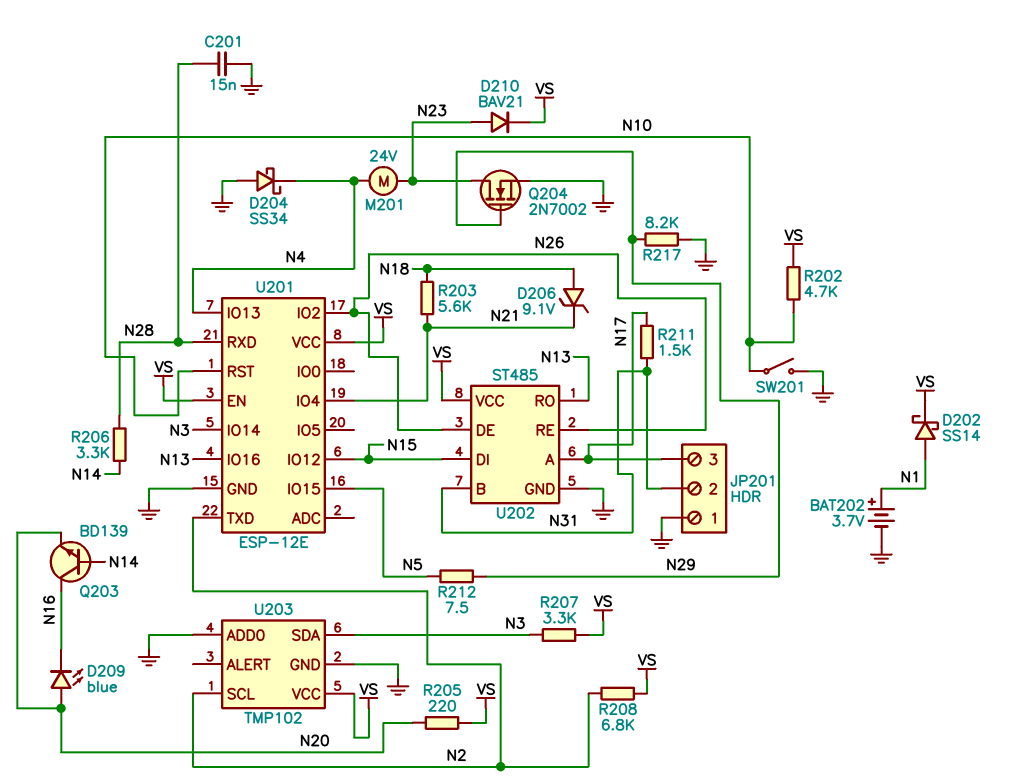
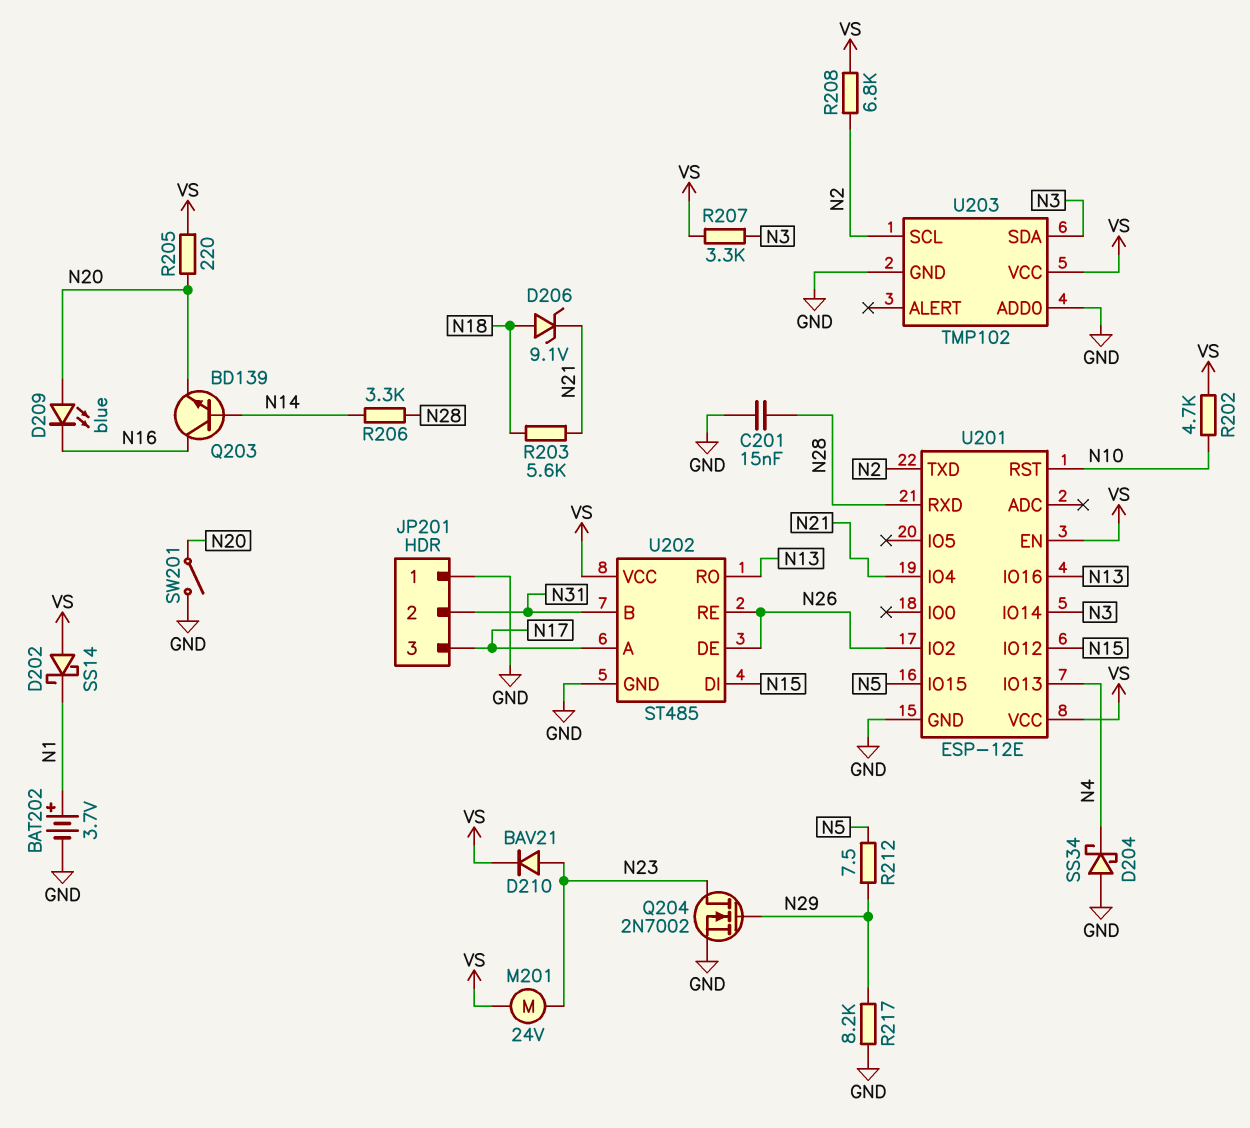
D202: schottky SS14 (A N1, K VS) -> schottky SS14 (A VS, K N1)
M201: motor 24V (N4, N23) -> motor 24V (N23, VS)
R211: 1.5k (N17, N31) -> none
SW201: switch (GND, N10) -> switch (GND, N20)

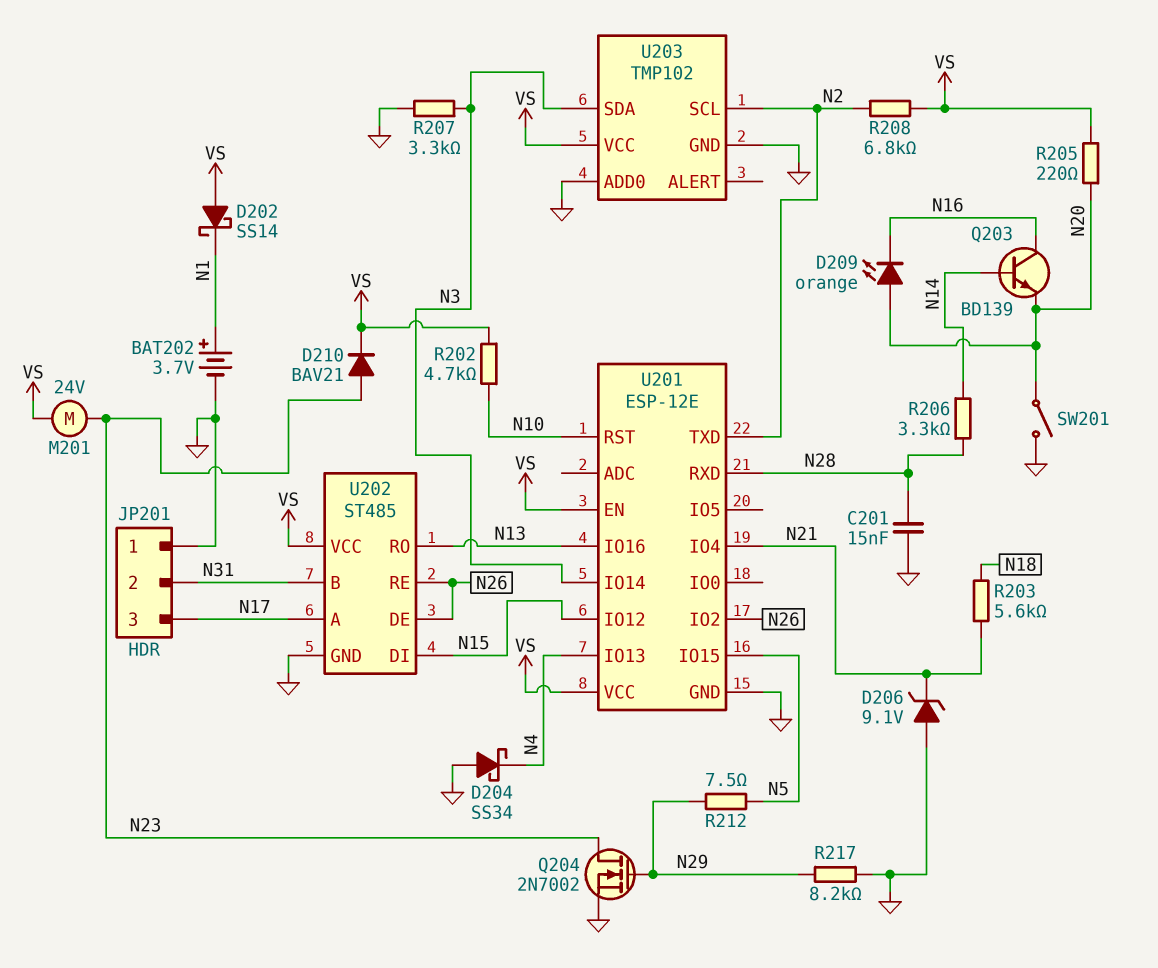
D206: zener 9.1V (A N18, K N21) -> zener 9.1V (A GND, K N21)
D209: LED blue (A N20, K N16) -> LED orange (A N20, K N16)
R207: 3.3k (N3, VS) -> 3.3k (GND, N3)

